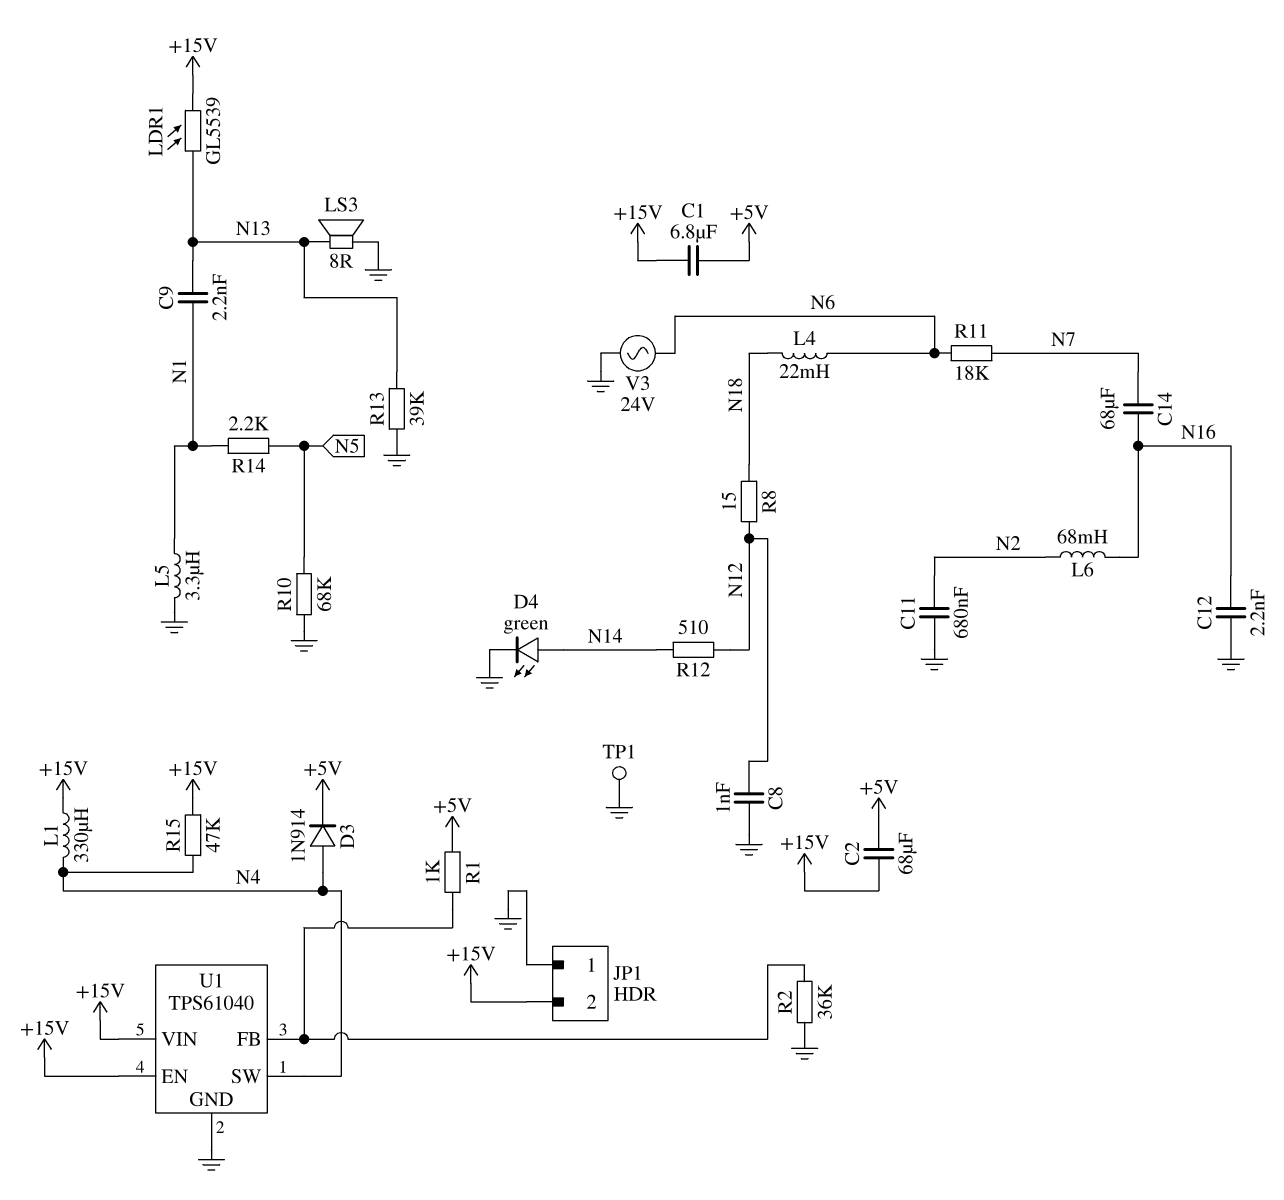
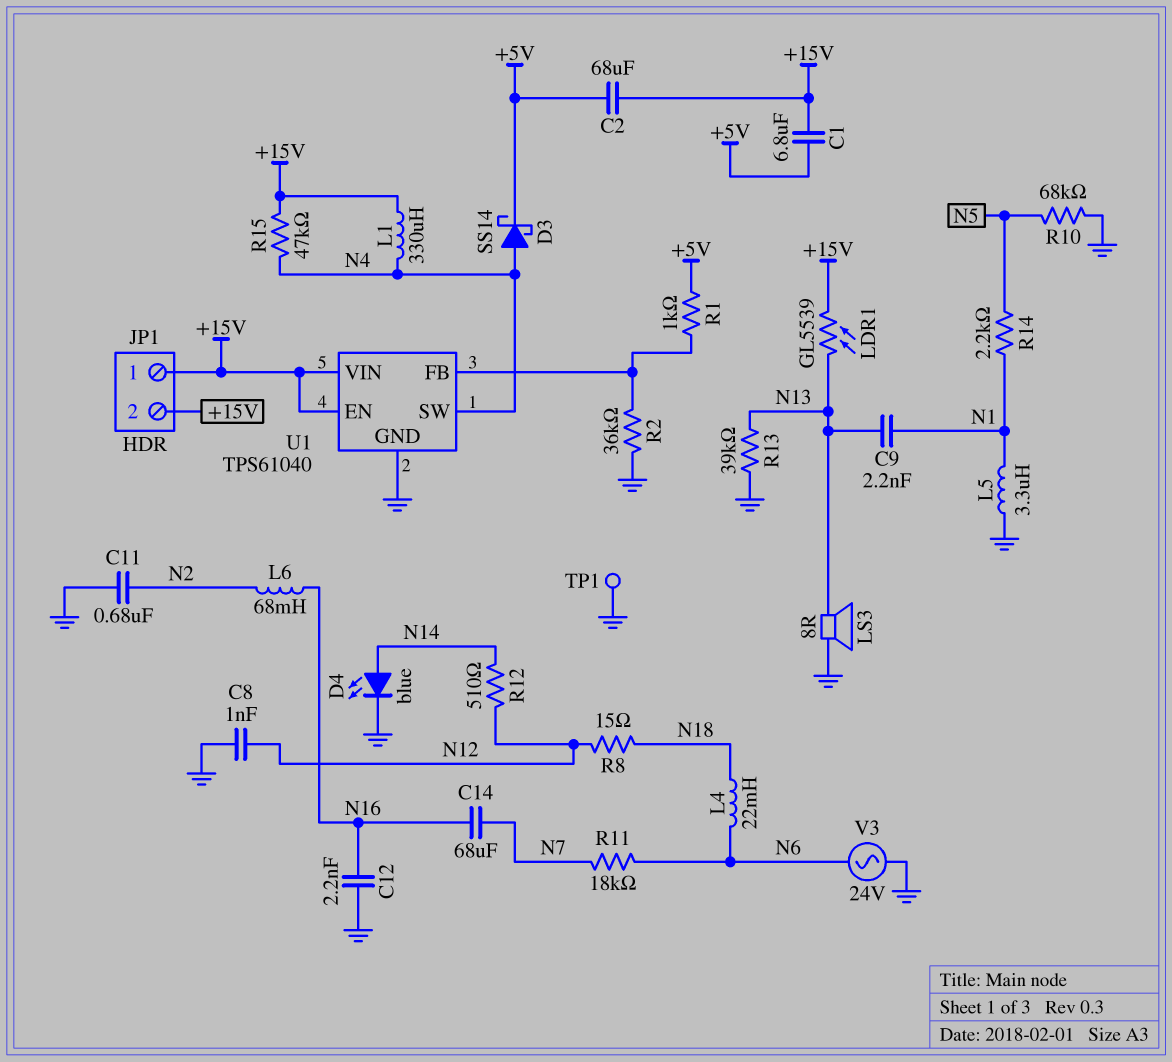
D3: diode 1N914 (A N4, K +5V) -> schottky SS14 (A N4, K +5V)
D4: LED green (A N14, K GND) -> LED blue (A N14, K GND)
JP1 pin 1: GND -> +15V

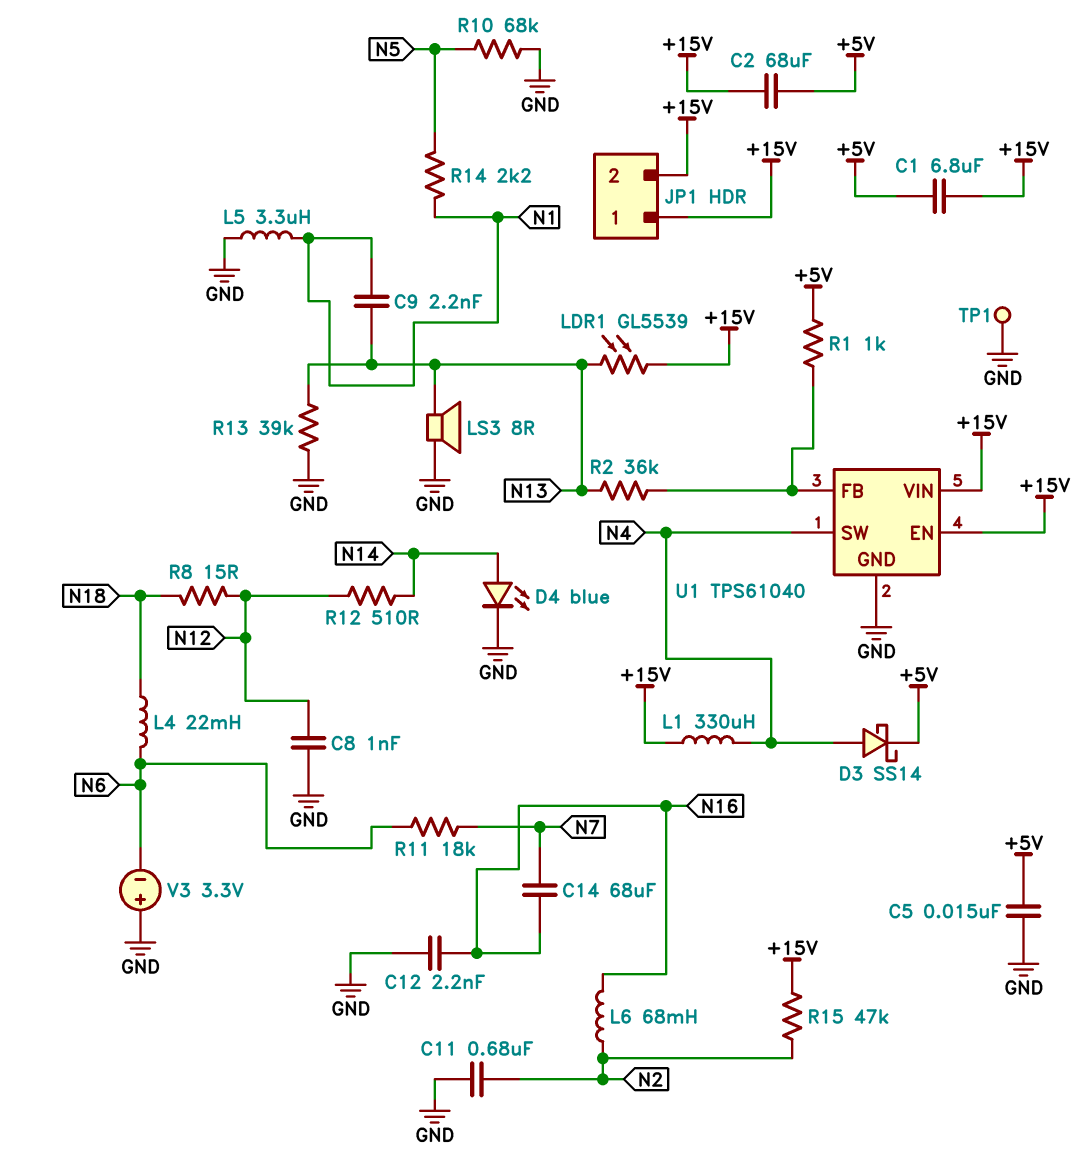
C5: none -> 15nF (+5V, GND)
R2: 36k (GND, U1/FB) -> 36k (N13, U1/FB)
R15: 47k (+15V, N4) -> 47k (+15V, N2)
V3: AC 24V (GND, N6) -> 3.3V (plus GND, minus N6)

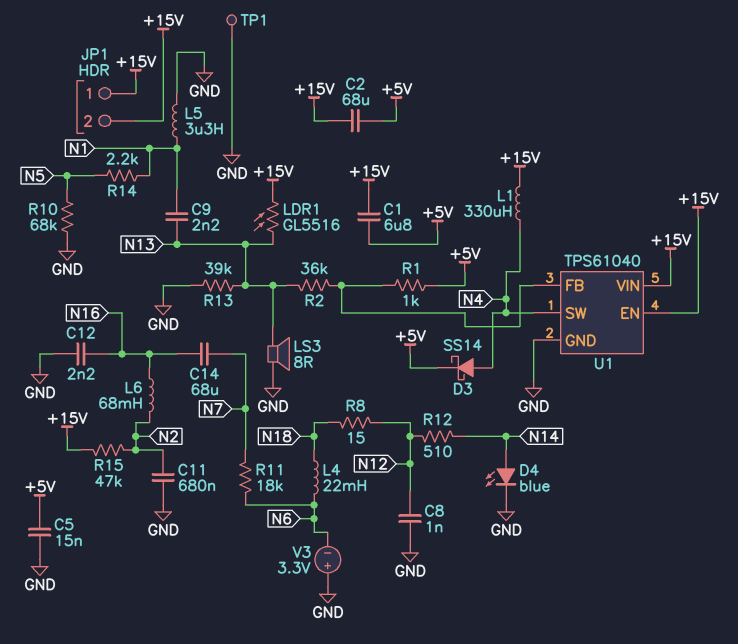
LDR1: GL5539 (+15V, N13) -> GL5516 (+15V, N13)

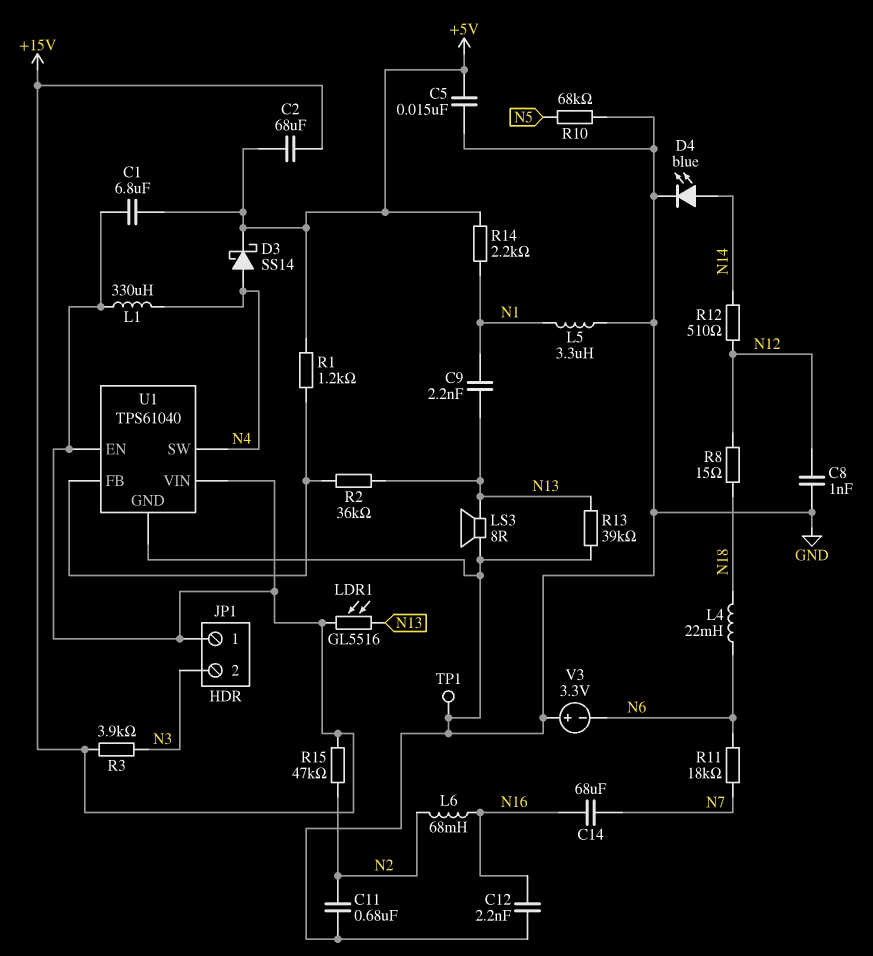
JP1 pin 2: +15V -> N3
R1: 1k (+5V, U1/FB) -> 1.2k (+5V, U1/FB)
R3: none -> 3.9k (+15V, N3)
R14: 2.2k (N1, N5) -> 2.2k (+5V, N1)

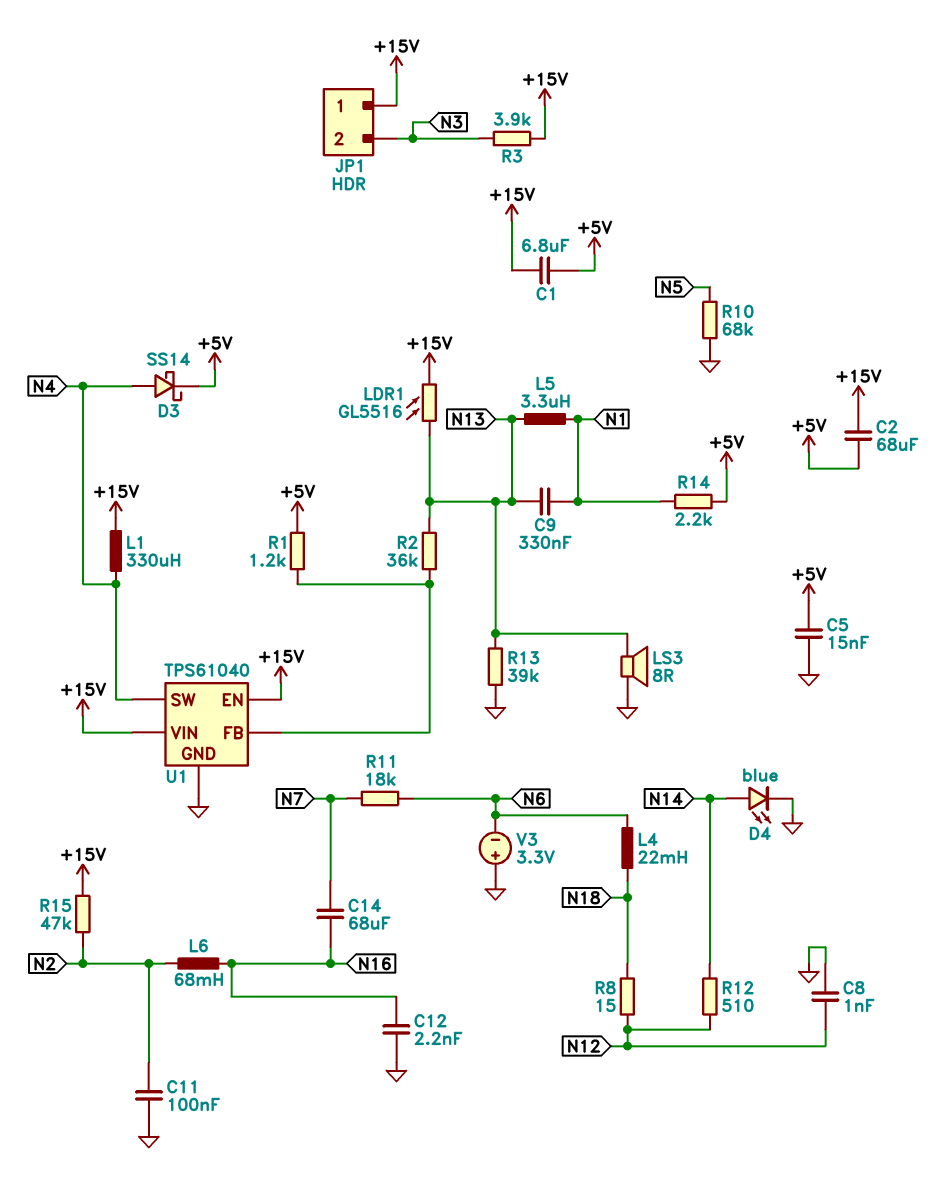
C9: 2.2nF (N1, N13) -> 330nF (N1, N13)
C11: 680nF (GND, N2) -> 100nF (GND, N2)
L5: 3.3uH (GND, N1) -> 3.3uH (N1, N13)
TP1: test point (GND) -> none

